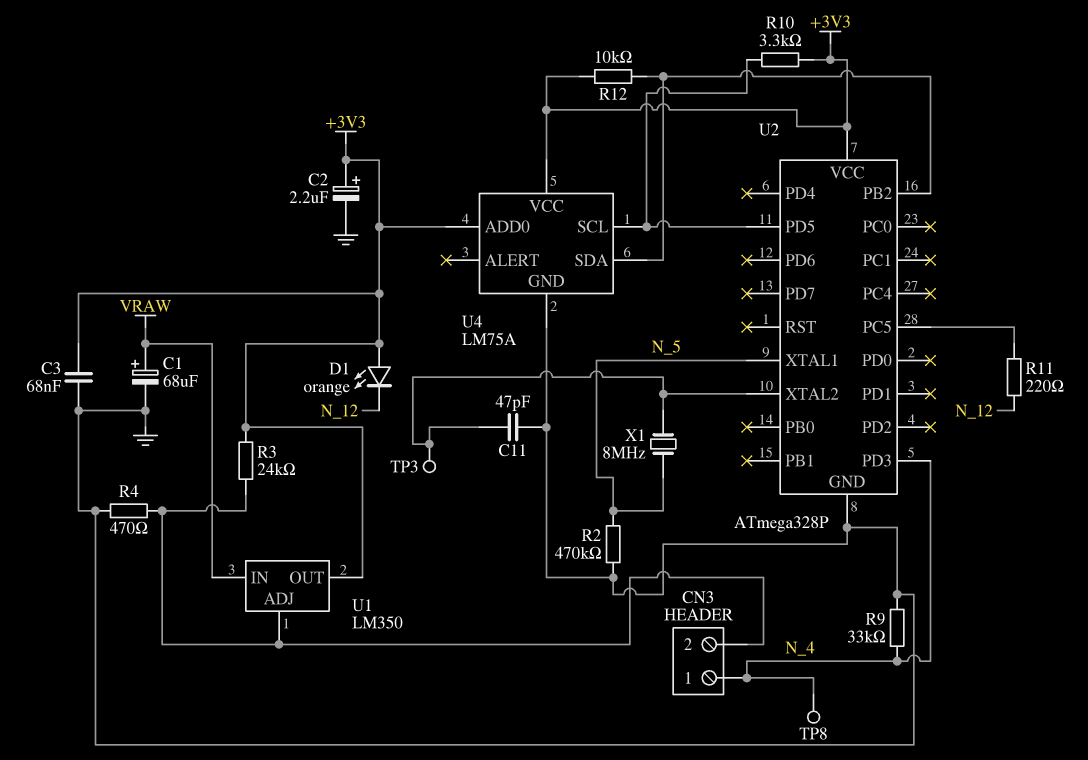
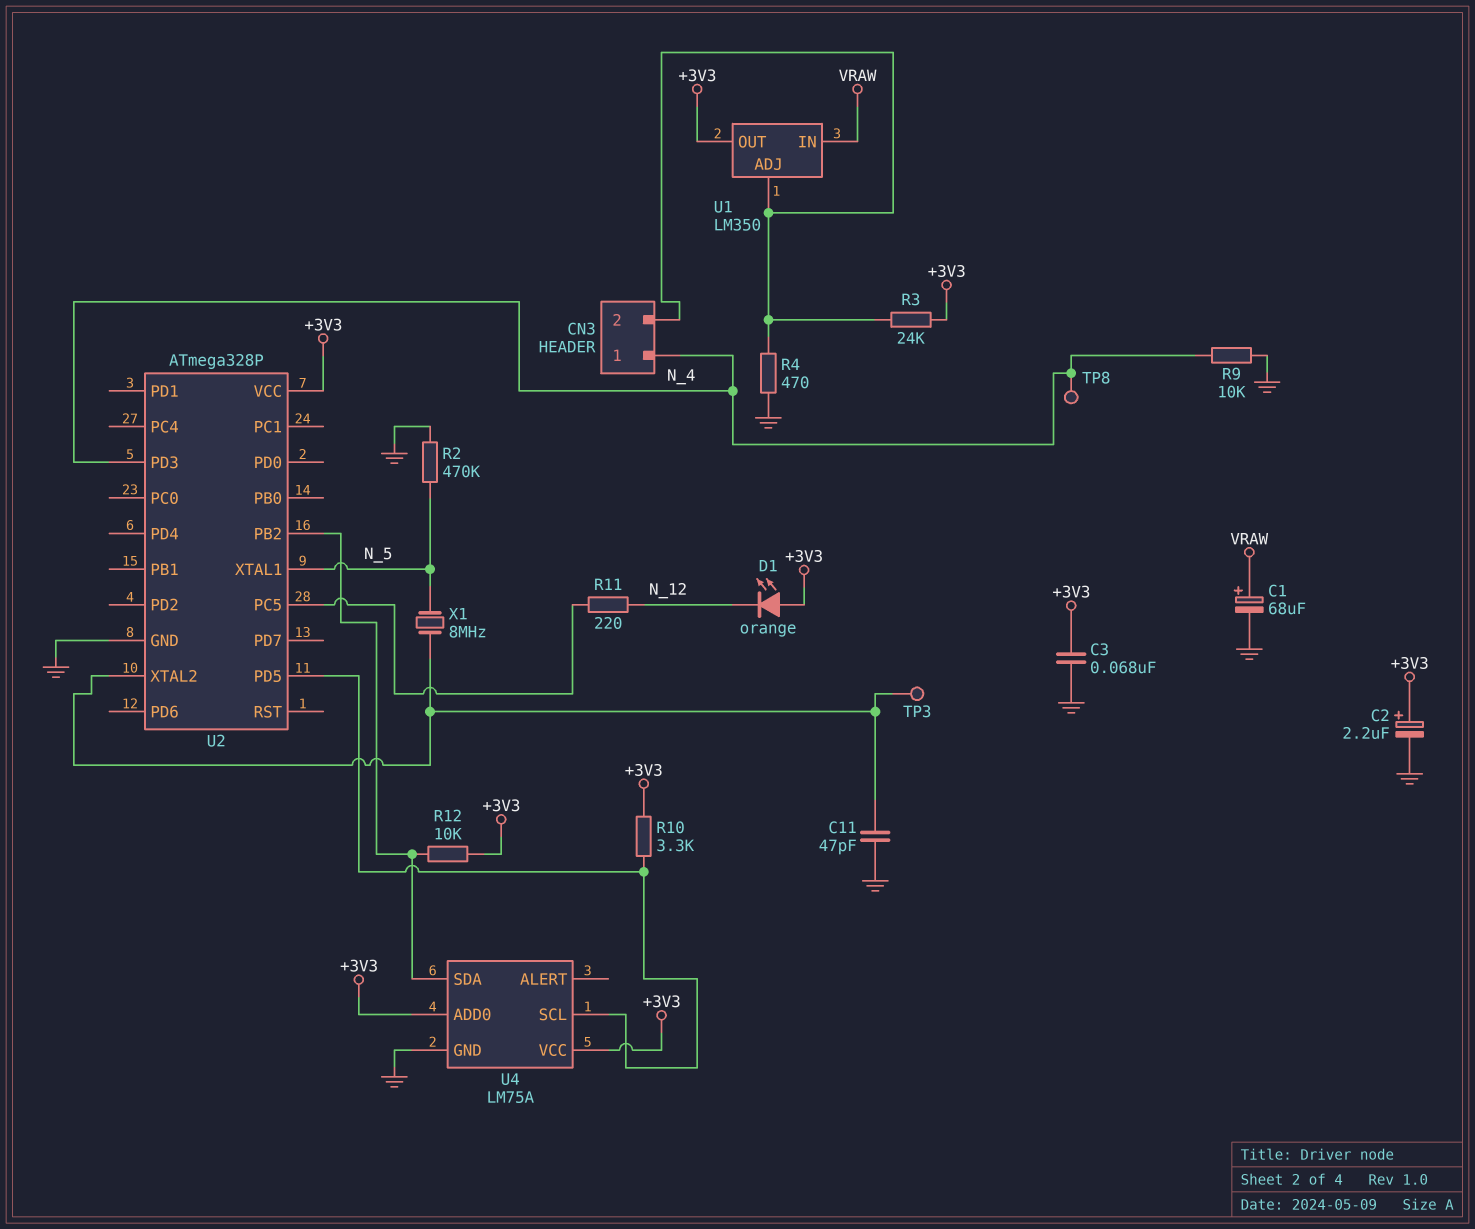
R9: 33k (GND, N_4) -> 10k (GND, N_4)

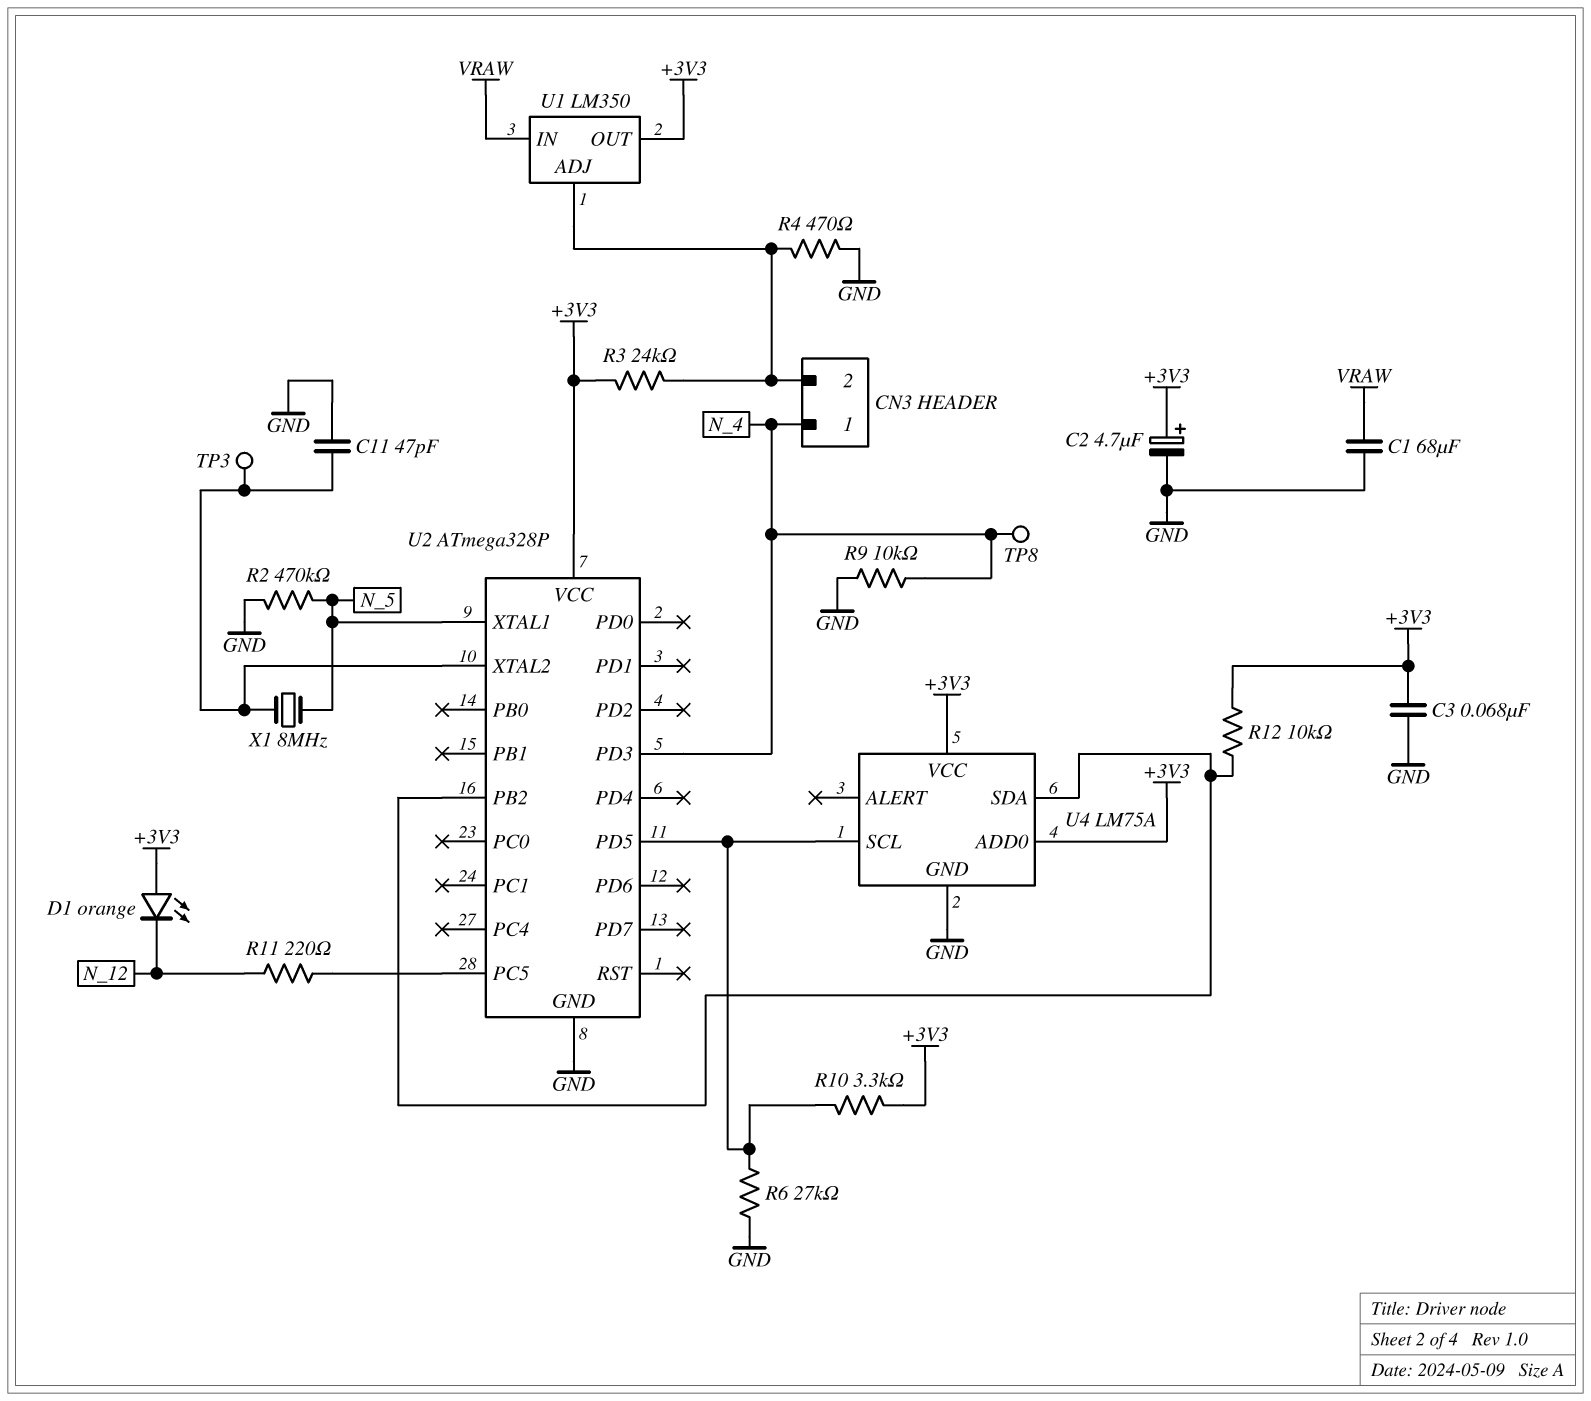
C1: 68uF (plus VRAW, minus GND) -> 68uF (GND, VRAW)
C2: 2.2uF (plus +3V3, minus GND) -> 4.7uF (plus +3V3, minus GND)
R6: none -> 27k (GND, U2/PD5)

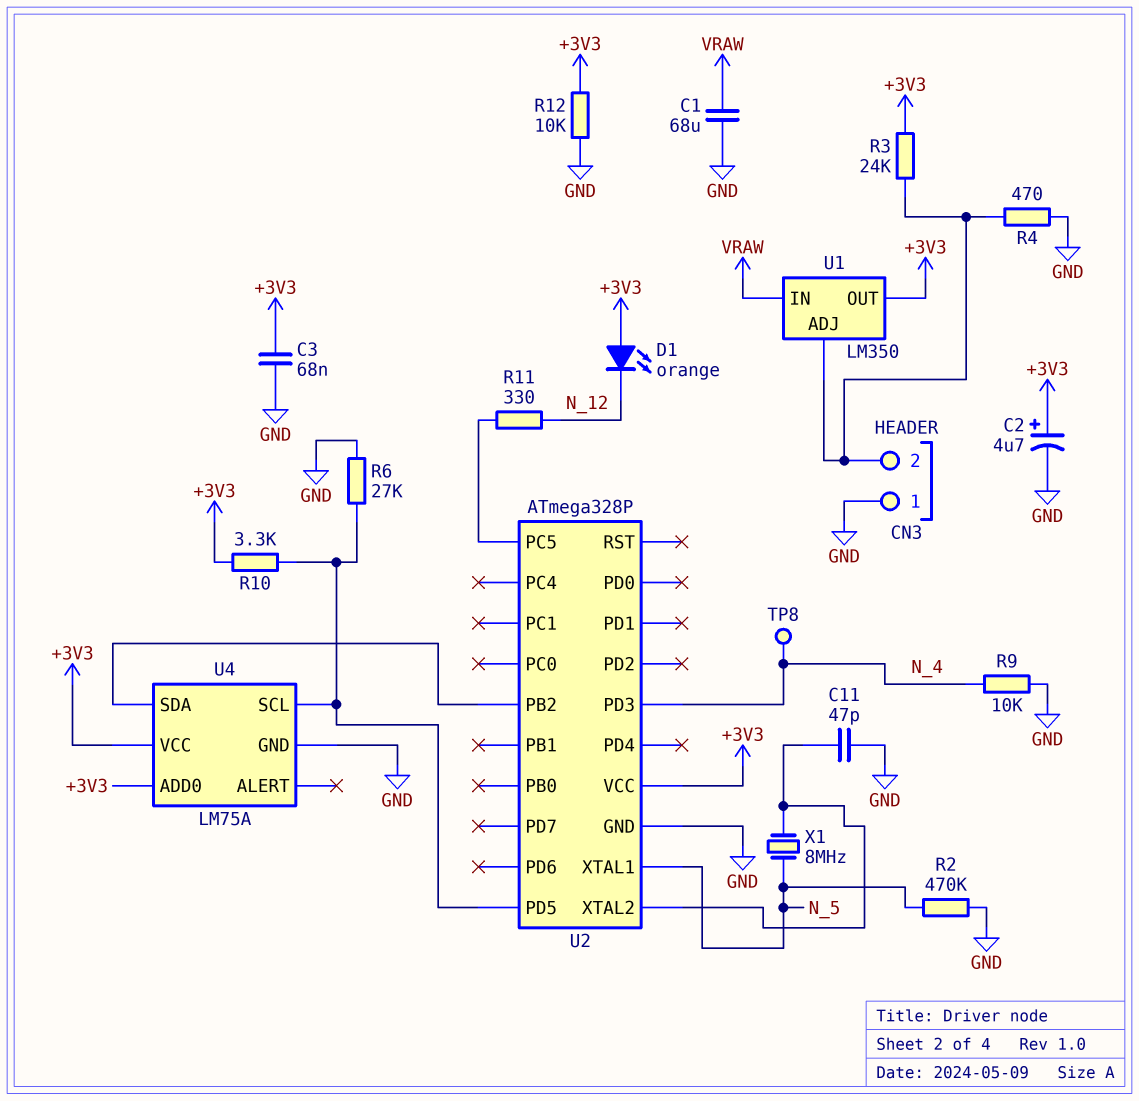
CN3 pin 1: N_4 -> GND
R11: 220 (N_12, U2/PC5) -> 330 (N_12, U2/PC5)
R12: 10k (+3V3, U2/PB2) -> 10k (+3V3, GND)
TP3: test point (U2/XTAL2) -> none

